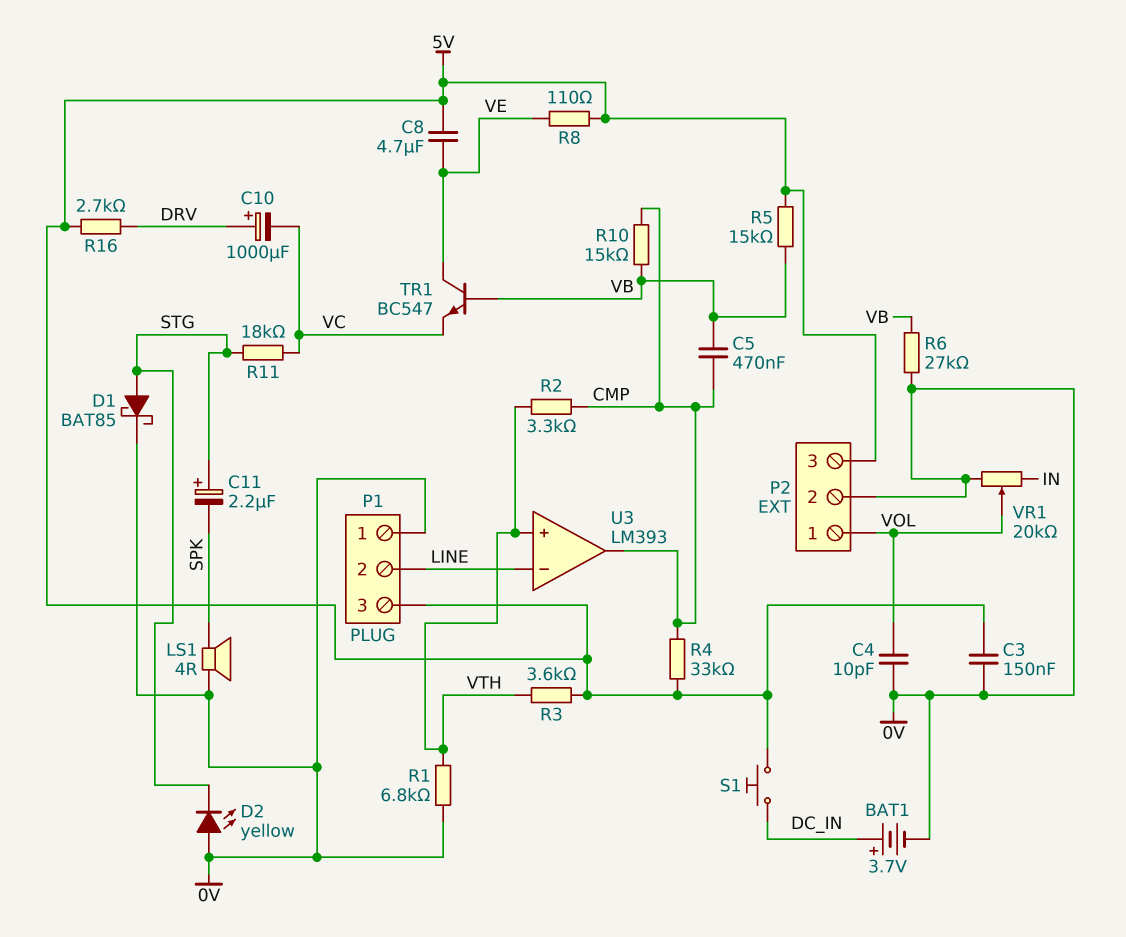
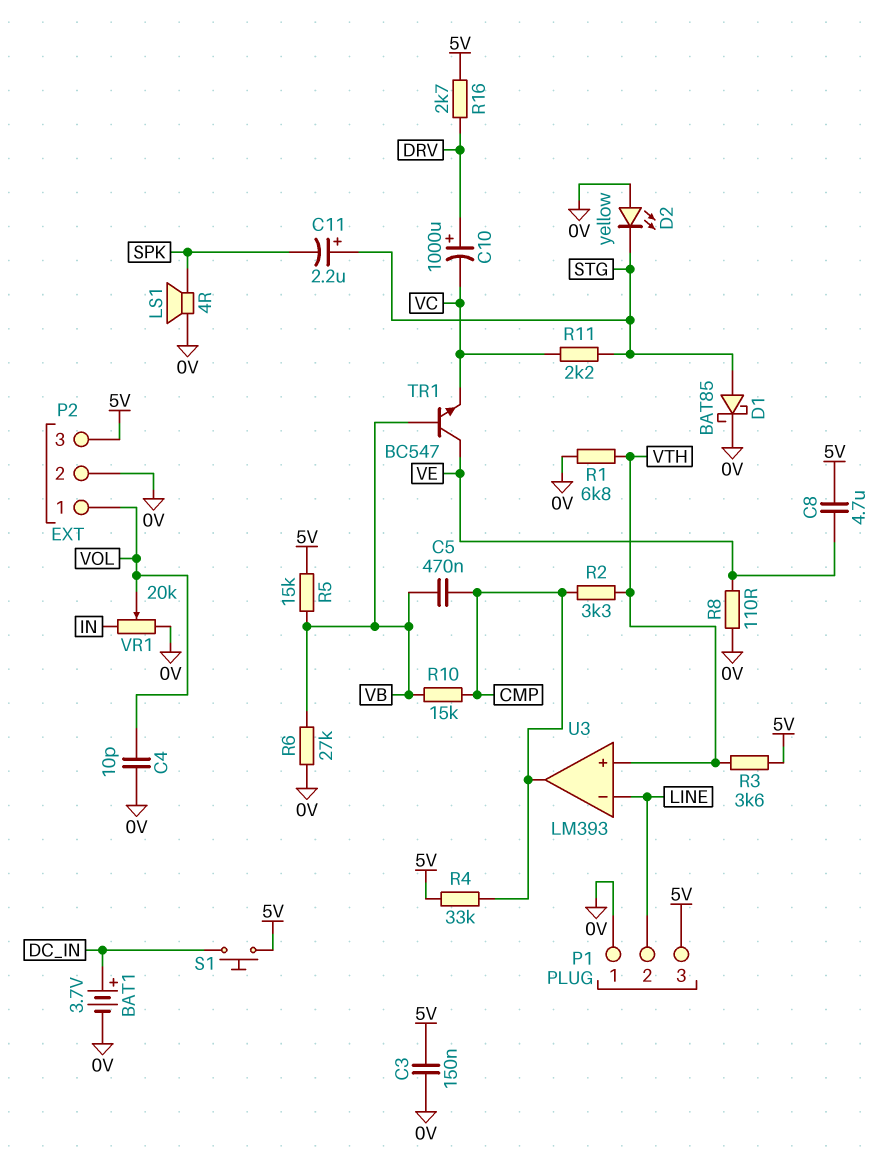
R8: 110 (5V, VE) -> 110 (0V, VE)
R11: 18k (STG, VC) -> 2.2k (STG, VC)

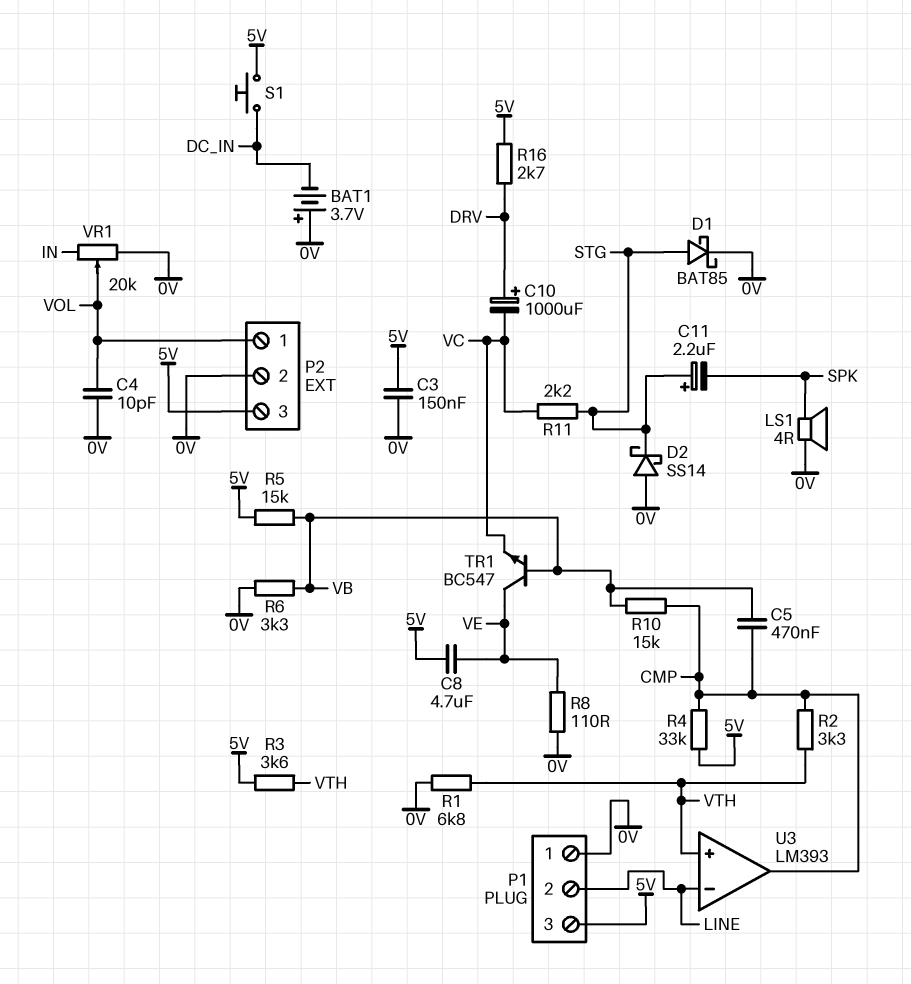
BAT1: 3.7V (plus DC_IN, minus 0V) -> 3.7V (plus 0V, minus DC_IN)
D2: LED yellow (A 0V, K STG) -> schottky SS14 (A 0V, K STG)
R6: 27k (0V, VB) -> 3.3k (0V, VB)

